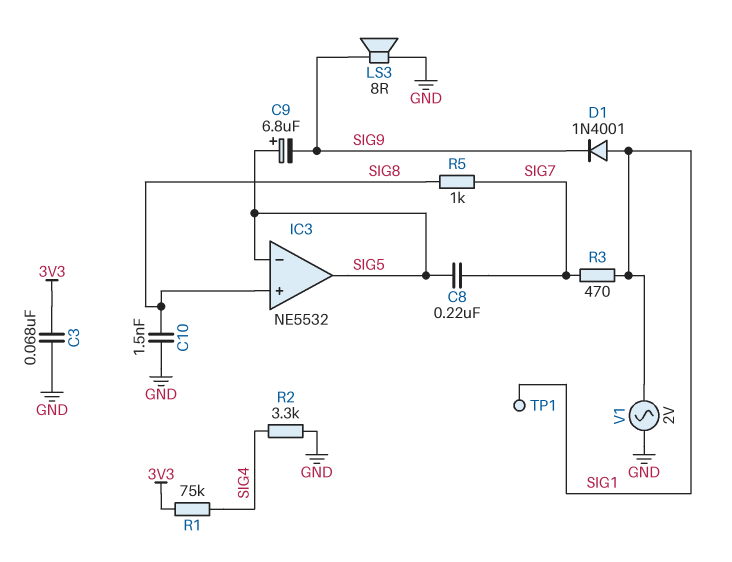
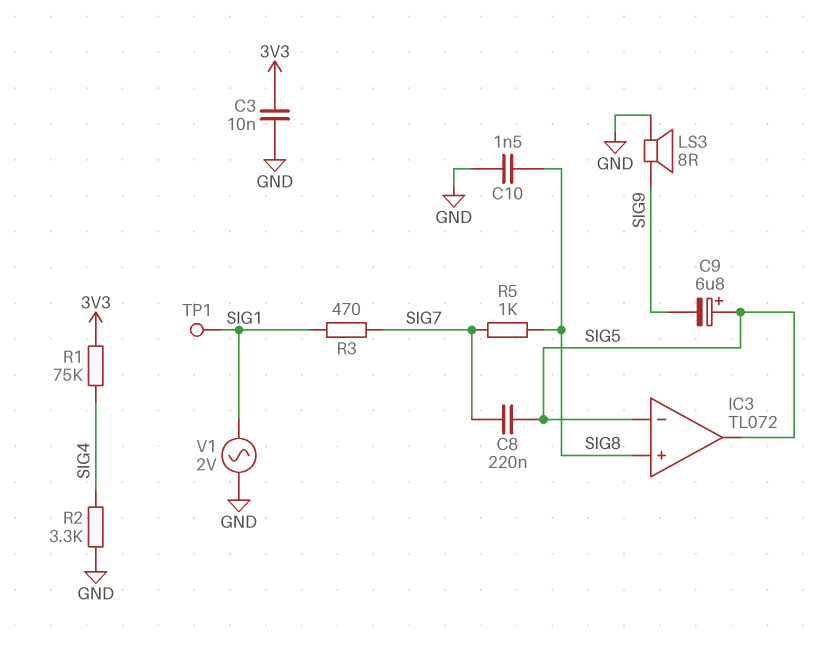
C3: 68nF (3V3, GND) -> 10nF (3V3, GND)
D1: diode 1N4001 (A SIG1, K SIG9) -> none
IC3: NE5532 -> TL072

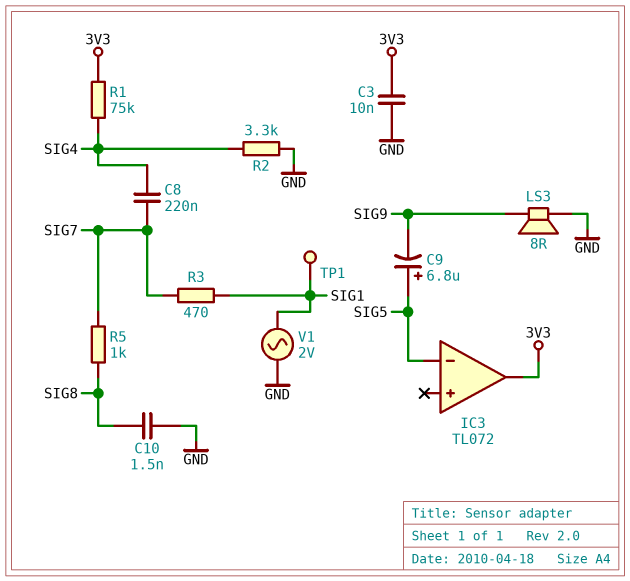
C8: 220nF (SIG5, SIG7) -> 220nF (SIG4, SIG7)
IC3 pin in+: SIG8 -> none
IC3 pin out: SIG5 -> 3V3

